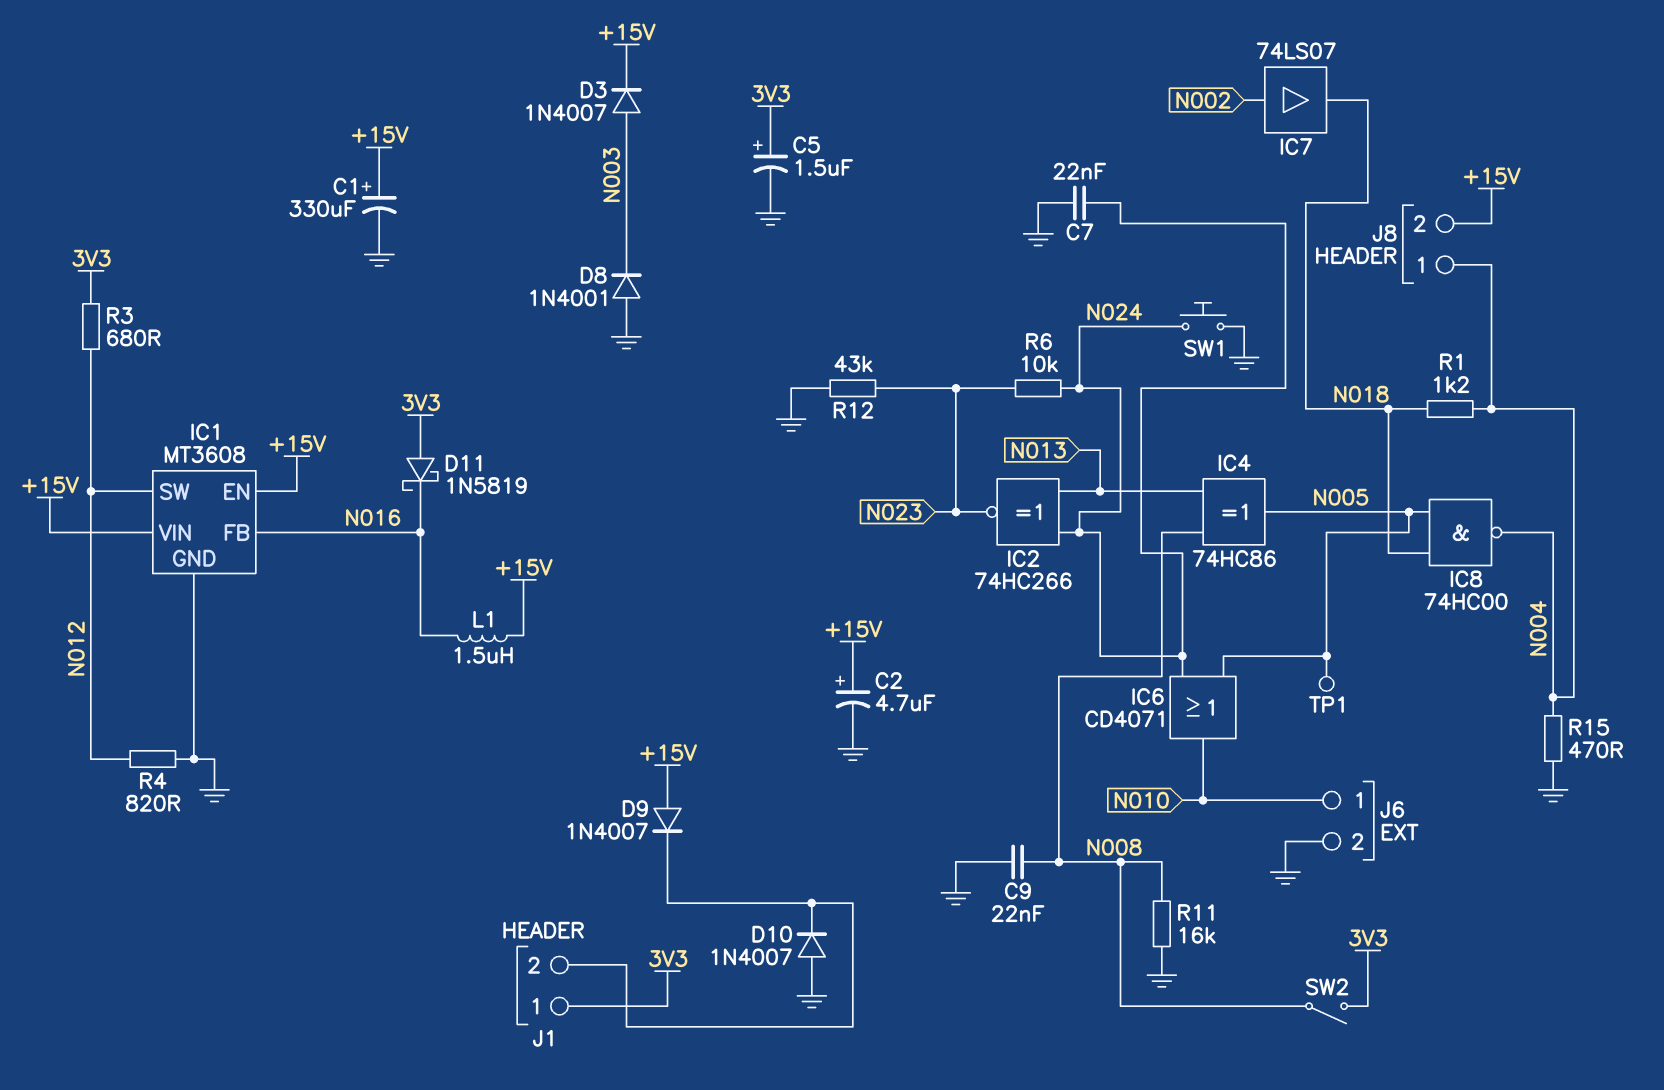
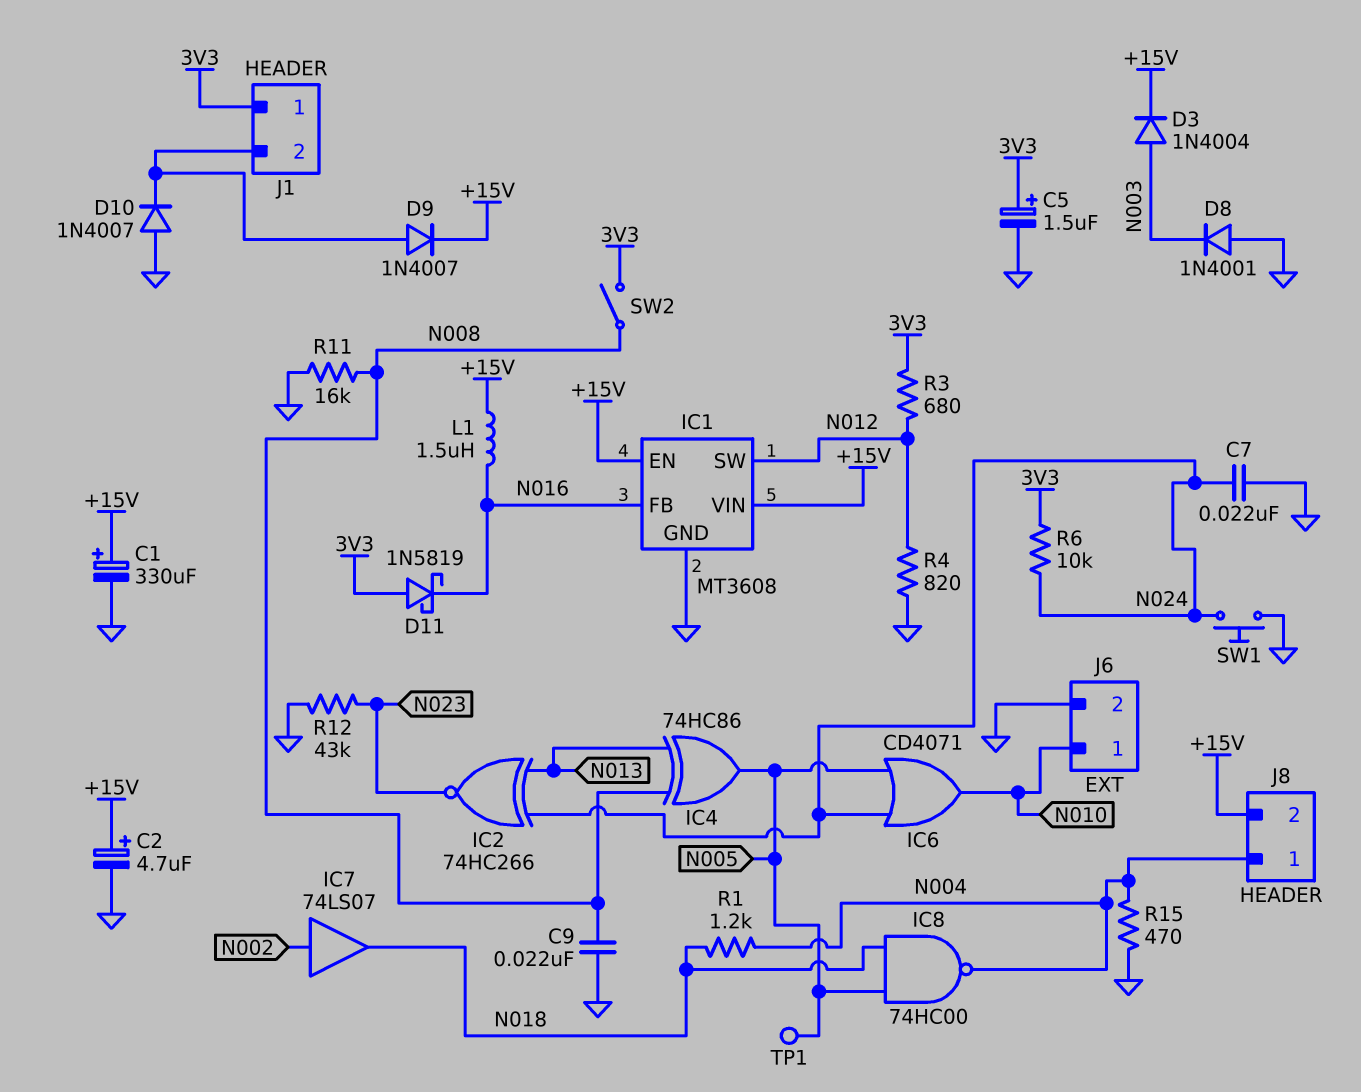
D3: diode 1N4007 (A N003, K +15V) -> diode 1N4004 (A N003, K +15V)
D9: diode 1N4007 (A +15V, K J1/2) -> diode 1N4007 (A J1/2, K +15V)
R6: 10k (N023, N024) -> 10k (3V3, N024)

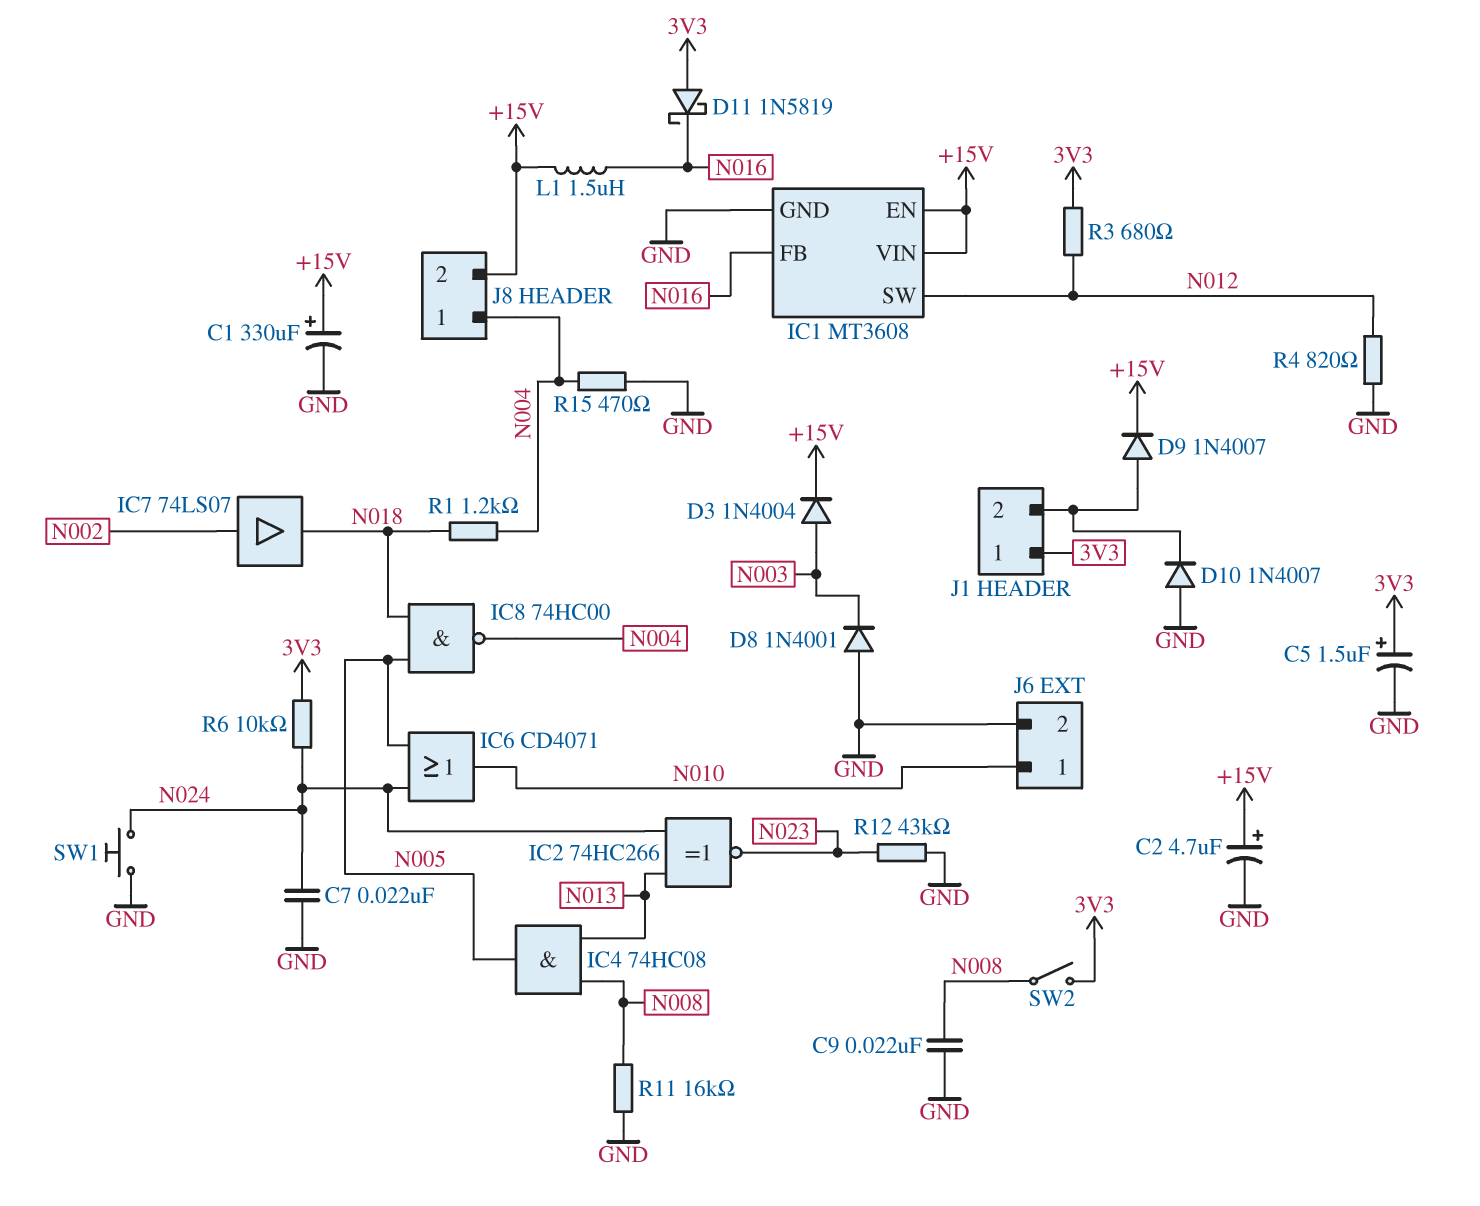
IC4: XOR 74HC86 (in N008, in N013, out N005) -> AND 74HC08 (in N008, in N013, out N005)
TP1: test point (N005) -> none

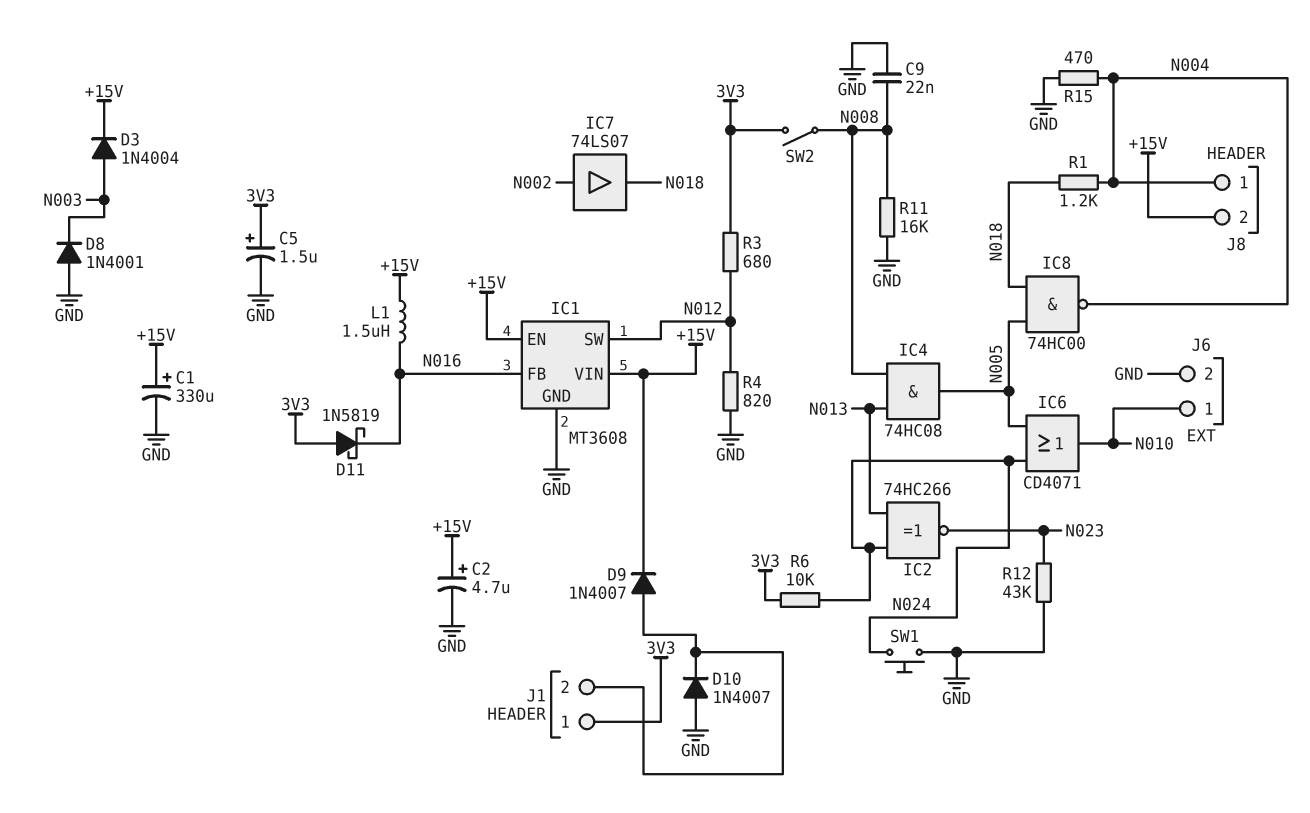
C7: 22nF (GND, N024) -> none

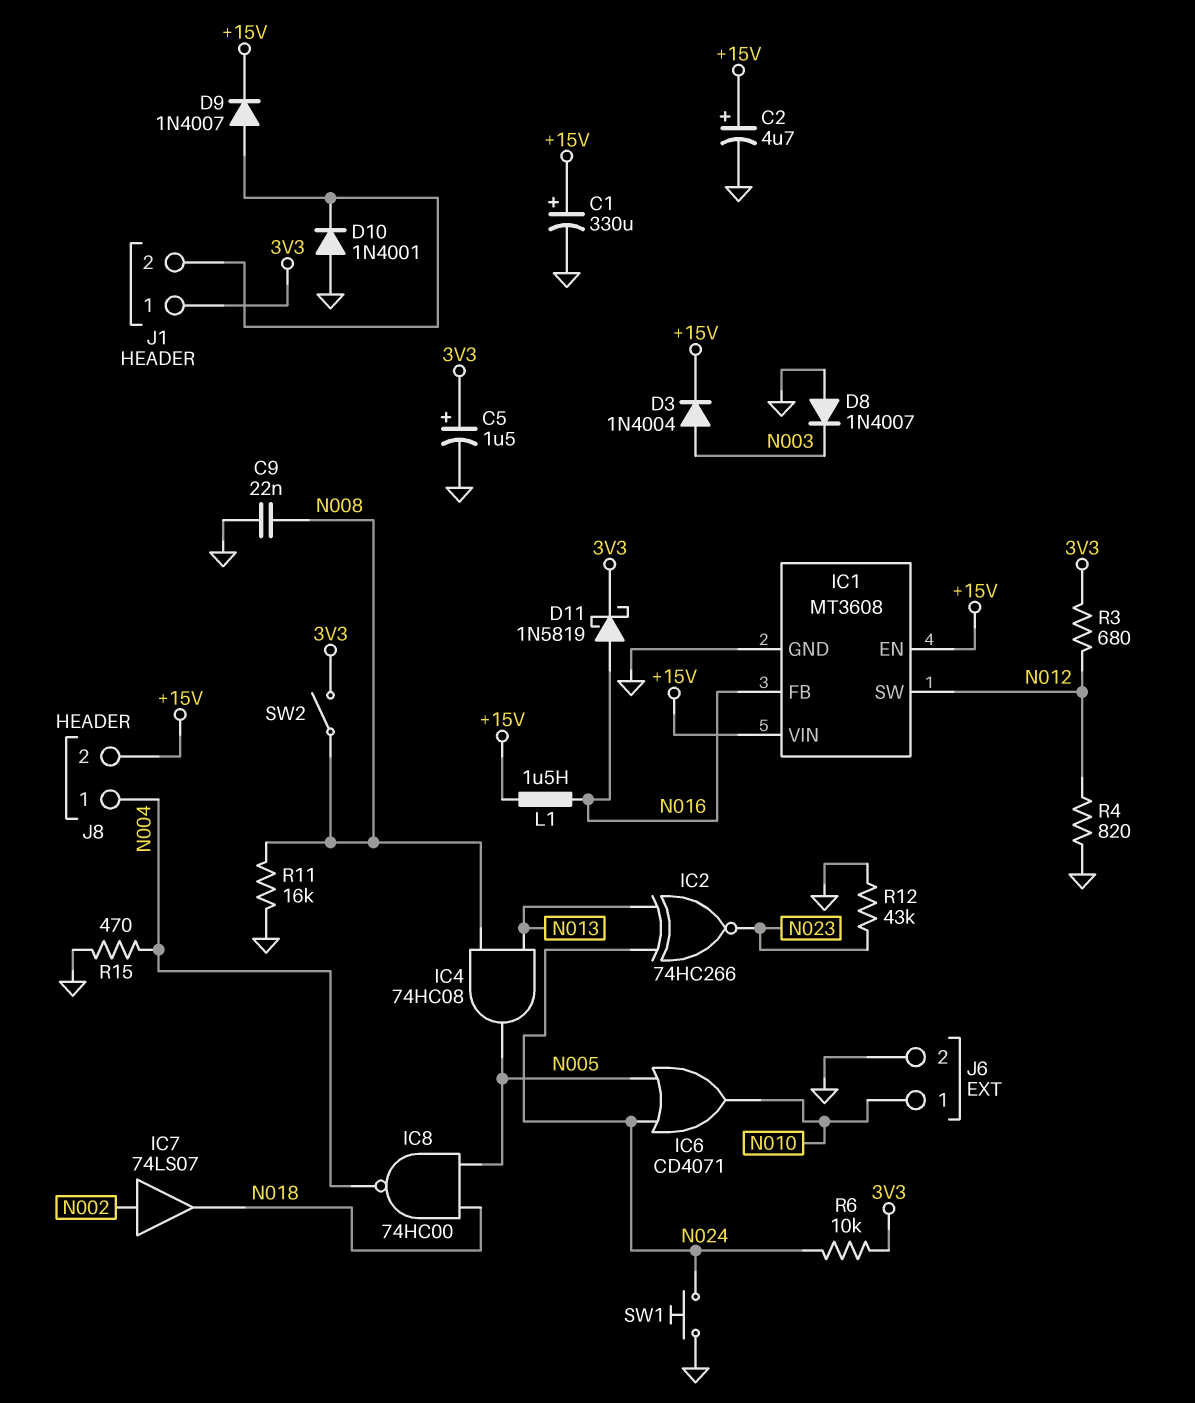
D8: diode 1N4001 (A GND, K N003) -> diode 1N4007 (A GND, K N003)
D10: diode 1N4007 (A GND, K J1/2) -> diode 1N4001 (A GND, K J1/2)
D11: schottky 1N5819 (A 3V3, K N016) -> schottky 1N5819 (A N016, K 3V3)
R1: 1.2k (N004, N018) -> none

